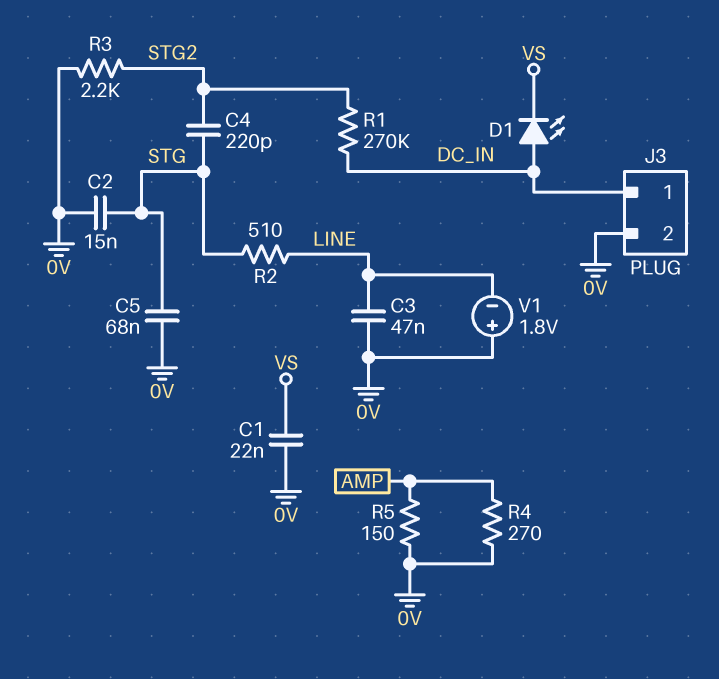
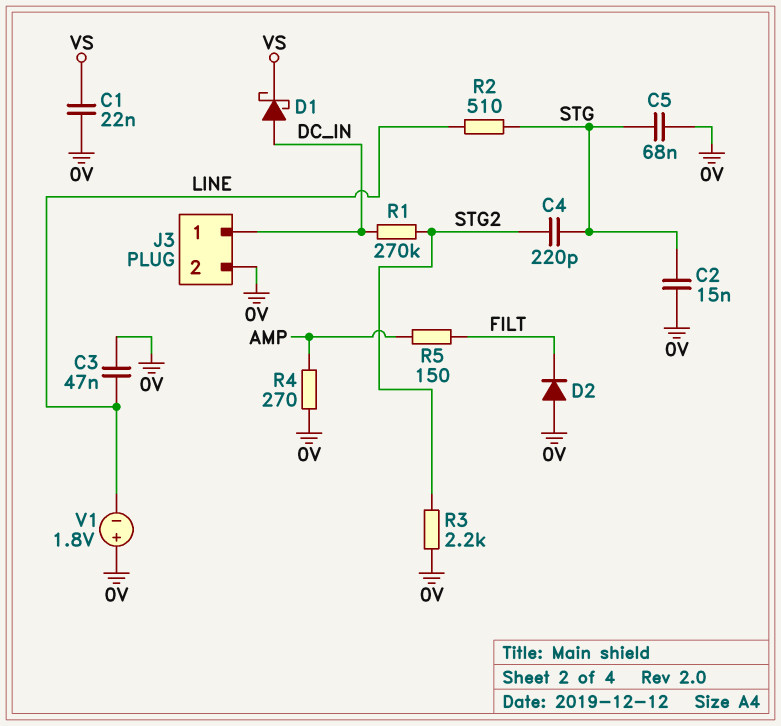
D1: LED (A DC_IN, K VS) -> schottky (A DC_IN, K VS)
D2: none -> diode (A 0V, K FILT)
R5: 150 (0V, AMP) -> 150 (AMP, FILT)

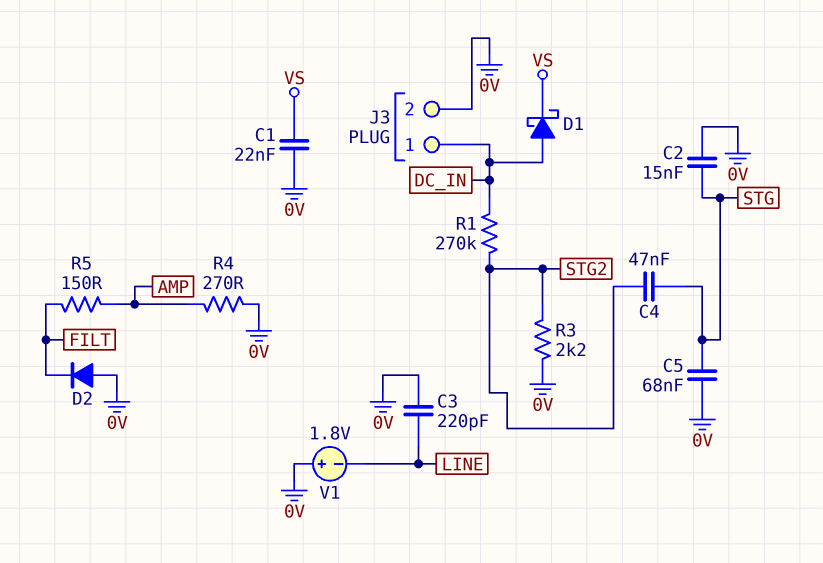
C3: 47nF (0V, LINE) -> 220pF (0V, LINE)
C4: 220pF (STG, STG2) -> 47nF (STG, STG2)
R2: 510 (LINE, STG) -> none

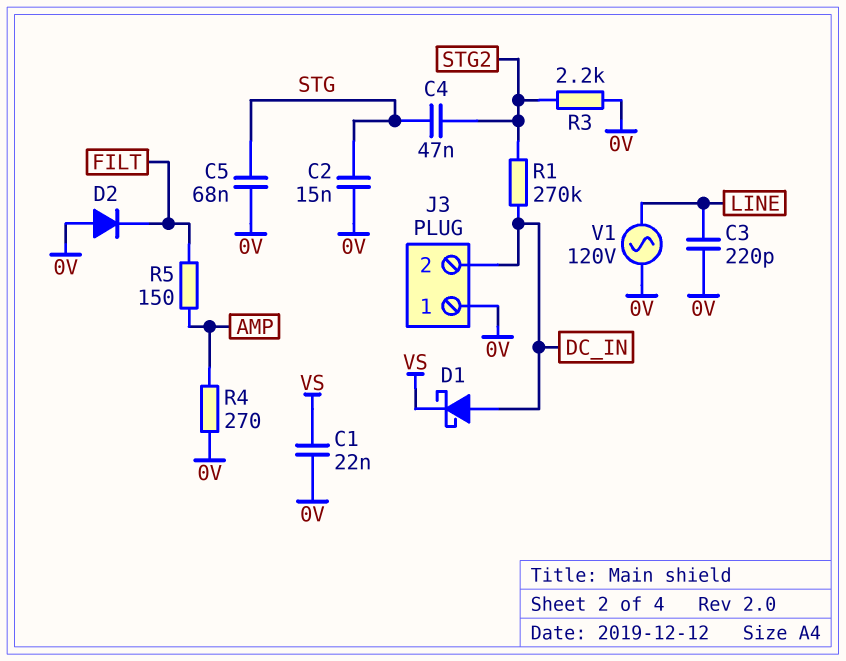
J3 pin 1: DC_IN -> 0V
J3 pin 2: 0V -> DC_IN
V1: 1.8V (plus 0V, minus LINE) -> AC 120V (0V, LINE)

